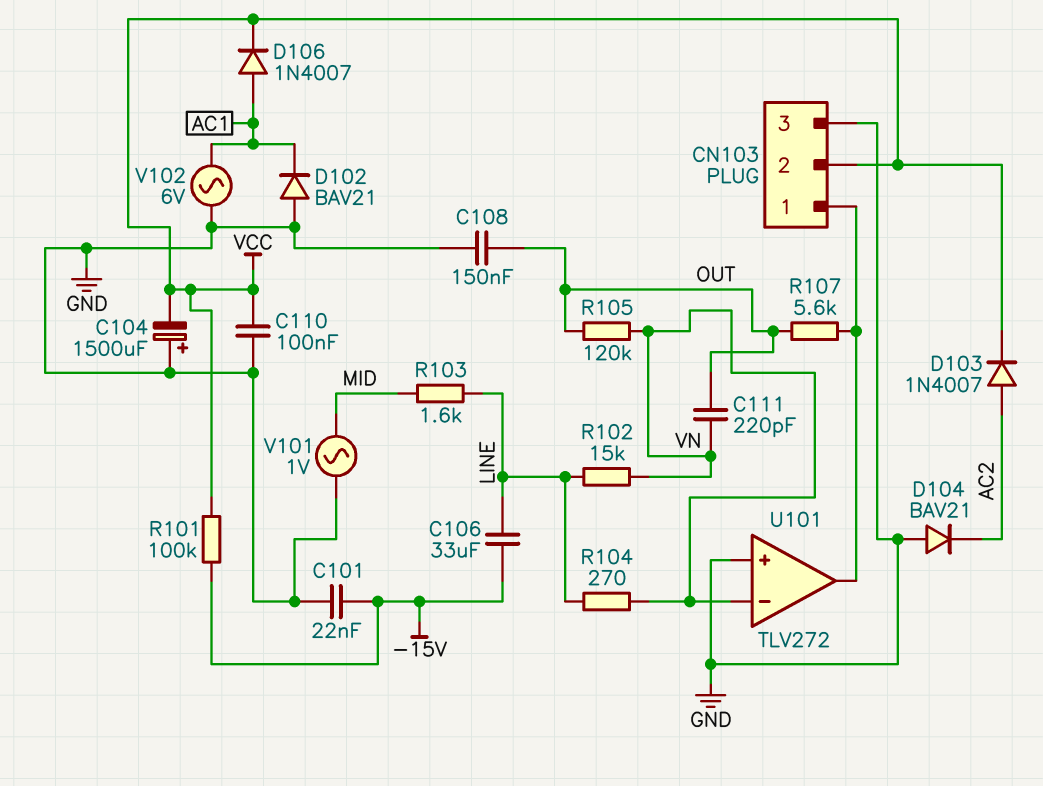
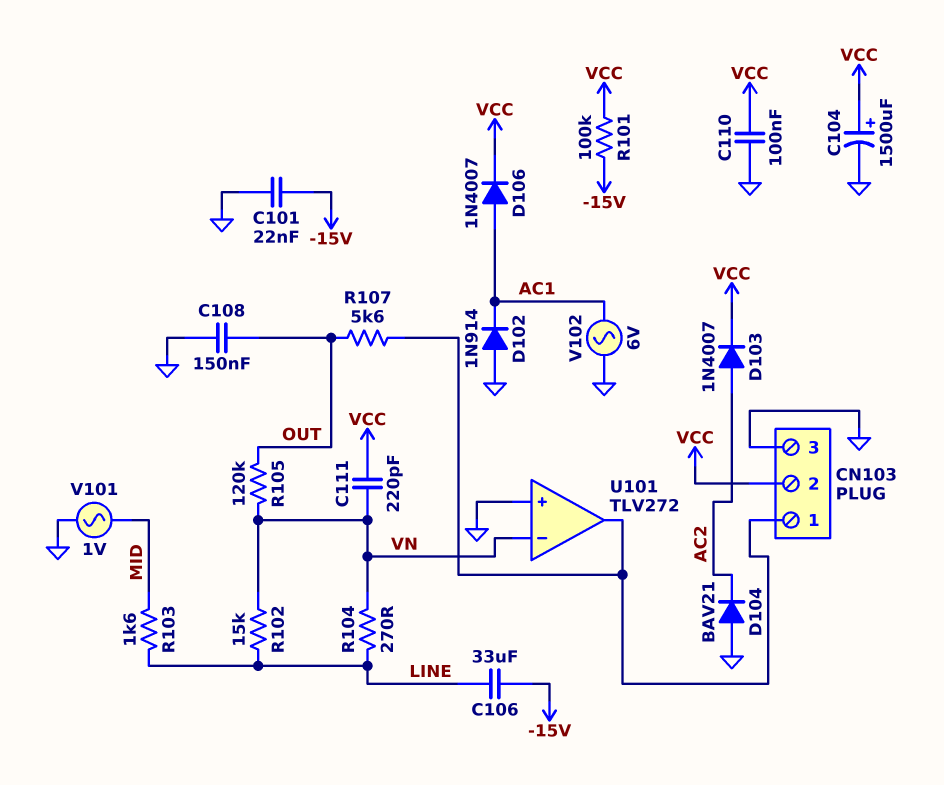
C104: 1500uF (plus GND, minus VCC) -> 1500uF (plus VCC, minus GND)
C111: 220pF (OUT, VN) -> 220pF (VCC, VN)
D102: diode BAV21 (A GND, K AC1) -> diode 1N914 (A GND, K AC1)

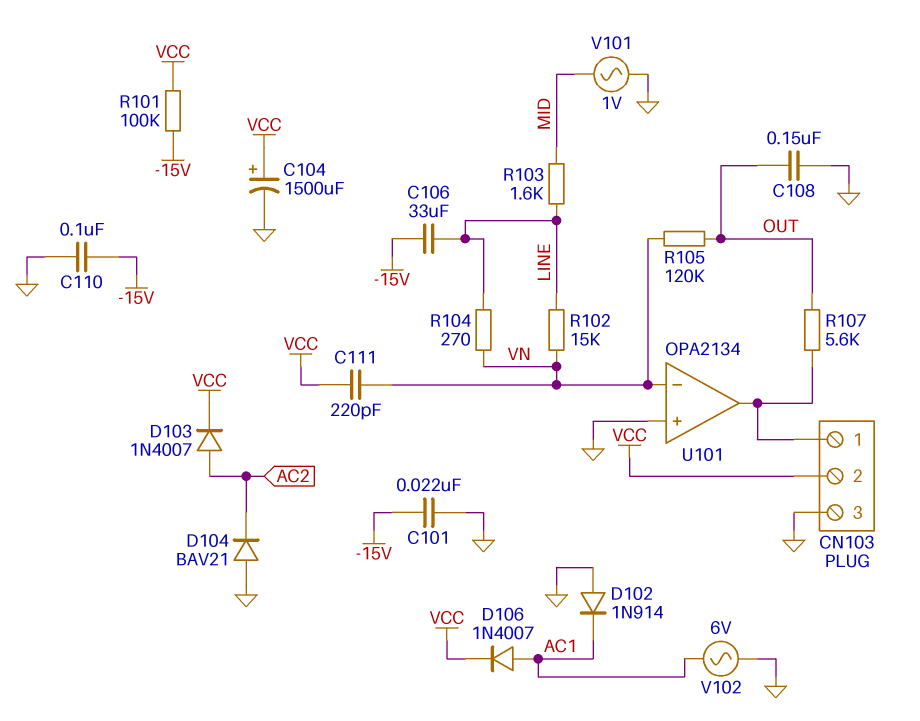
C110: 100nF (GND, VCC) -> 100nF (-15V, GND)
U101: TLV272 -> OPA2134

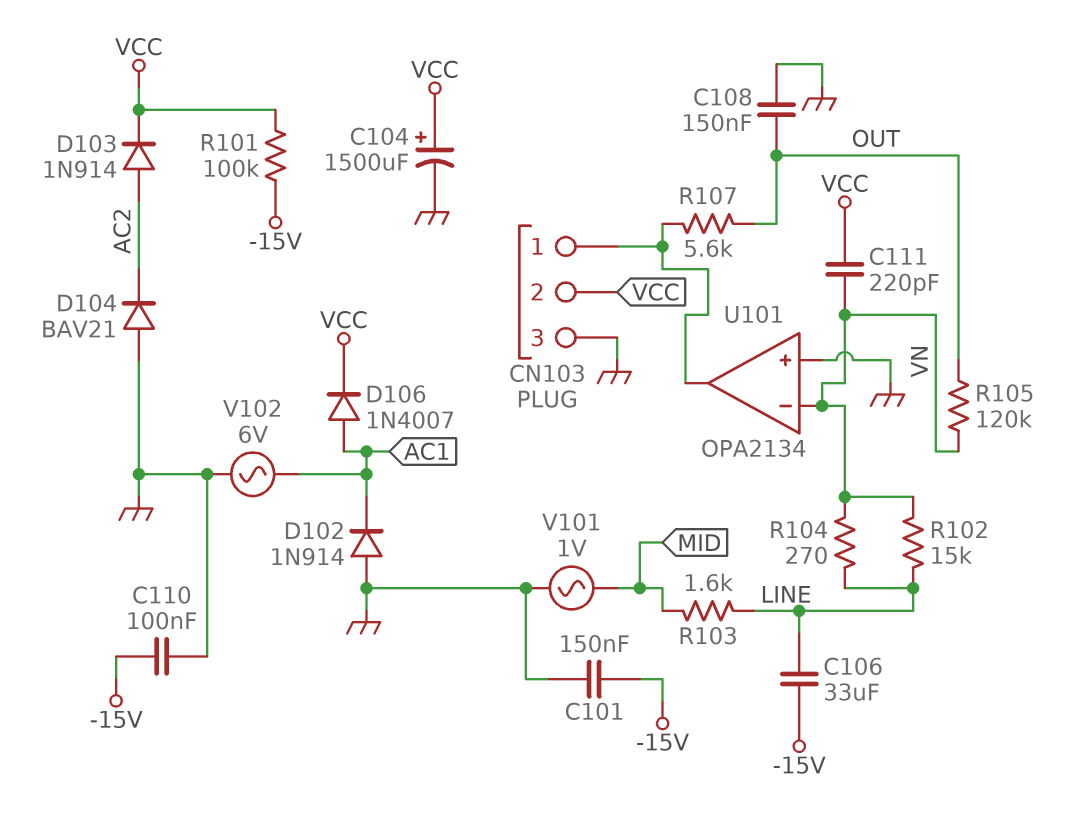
C101: 22nF (-15V, GND) -> 150nF (-15V, GND)
D103: diode 1N4007 (A AC2, K VCC) -> diode 1N914 (A AC2, K VCC)

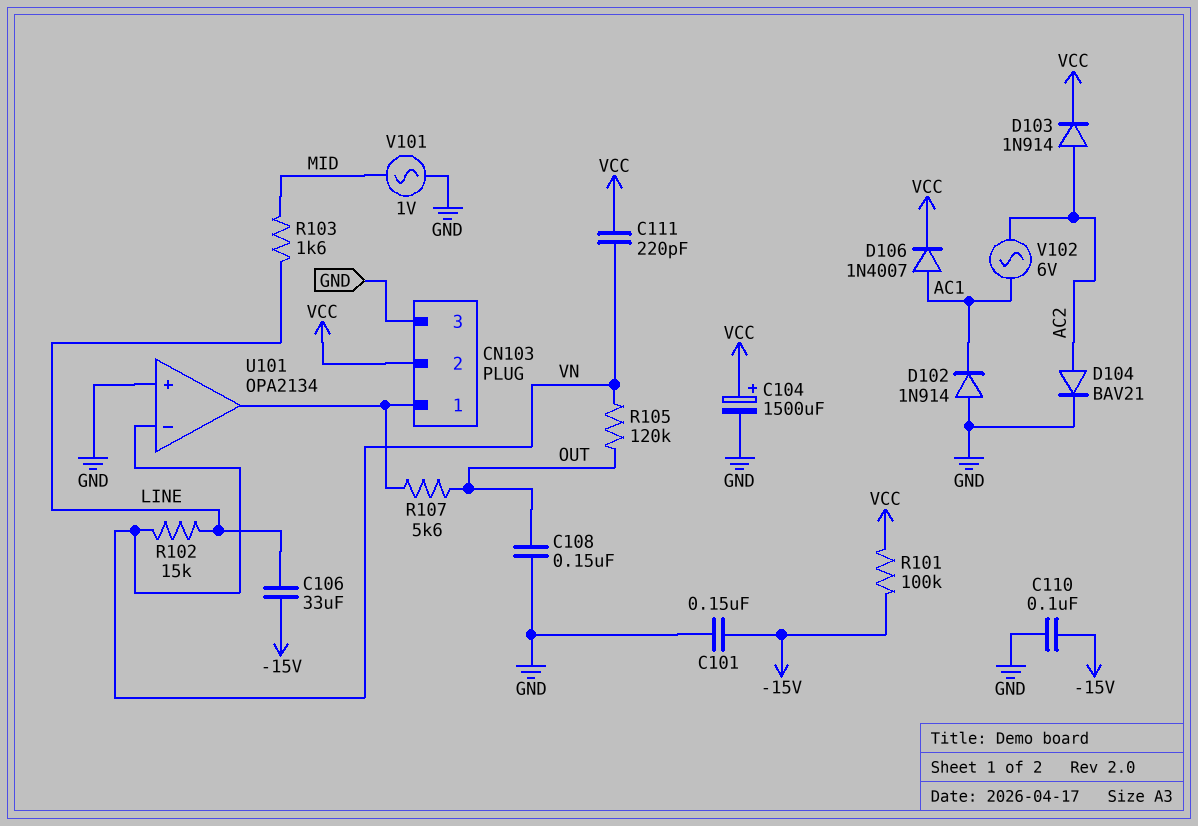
D104: diode BAV21 (A GND, K AC2) -> diode BAV21 (A AC2, K GND)
R104: 270 (LINE, VN) -> none
V102: AC 6V (AC1, GND) -> AC 6V (AC1, AC2)

